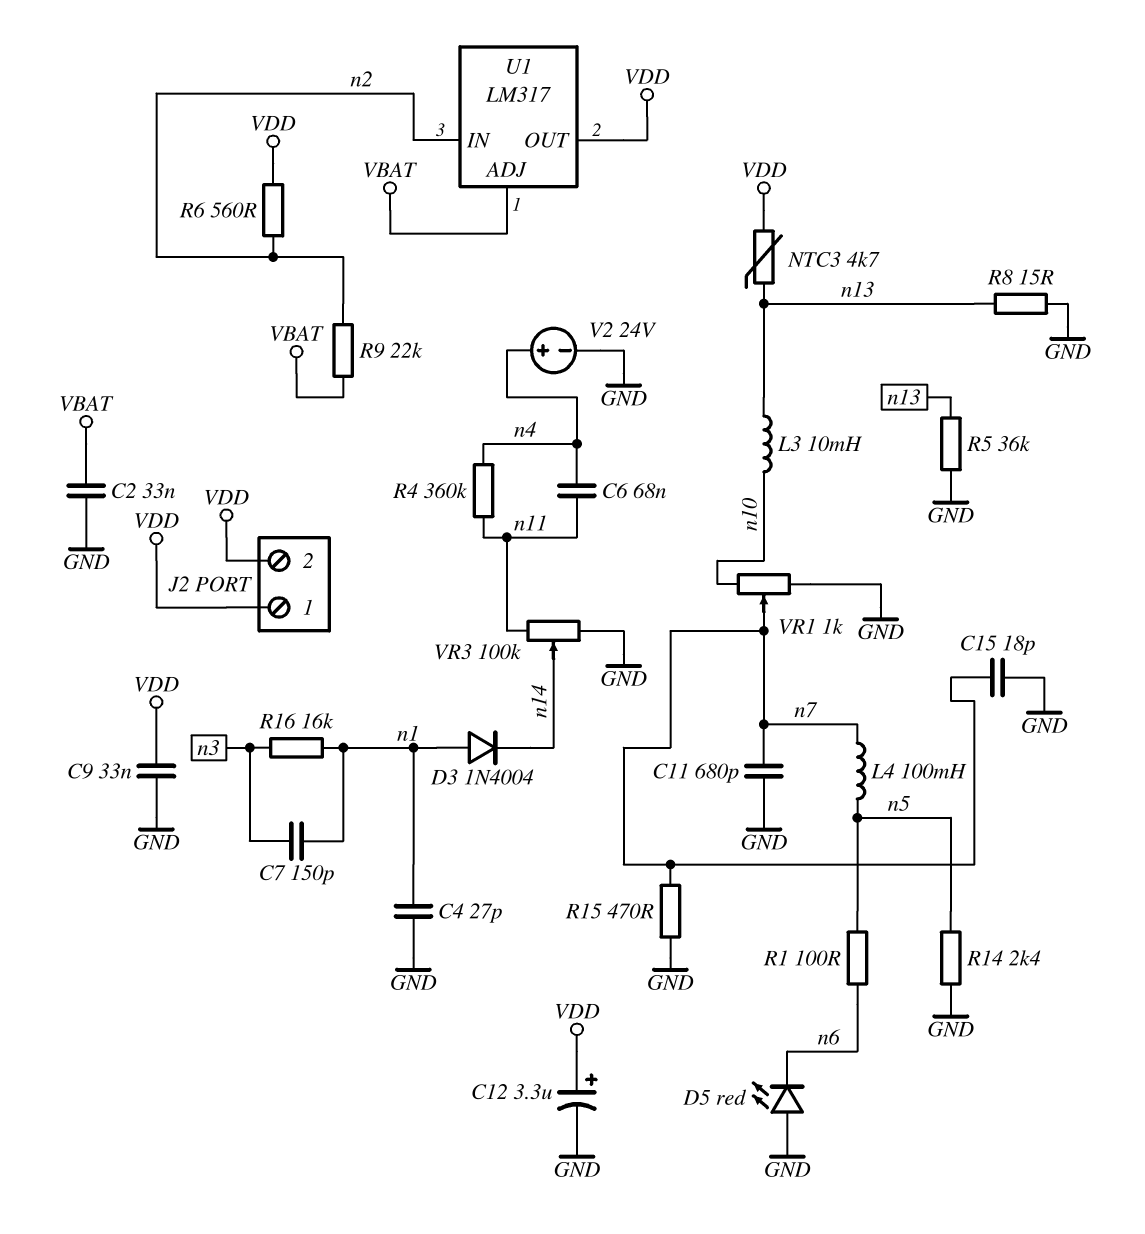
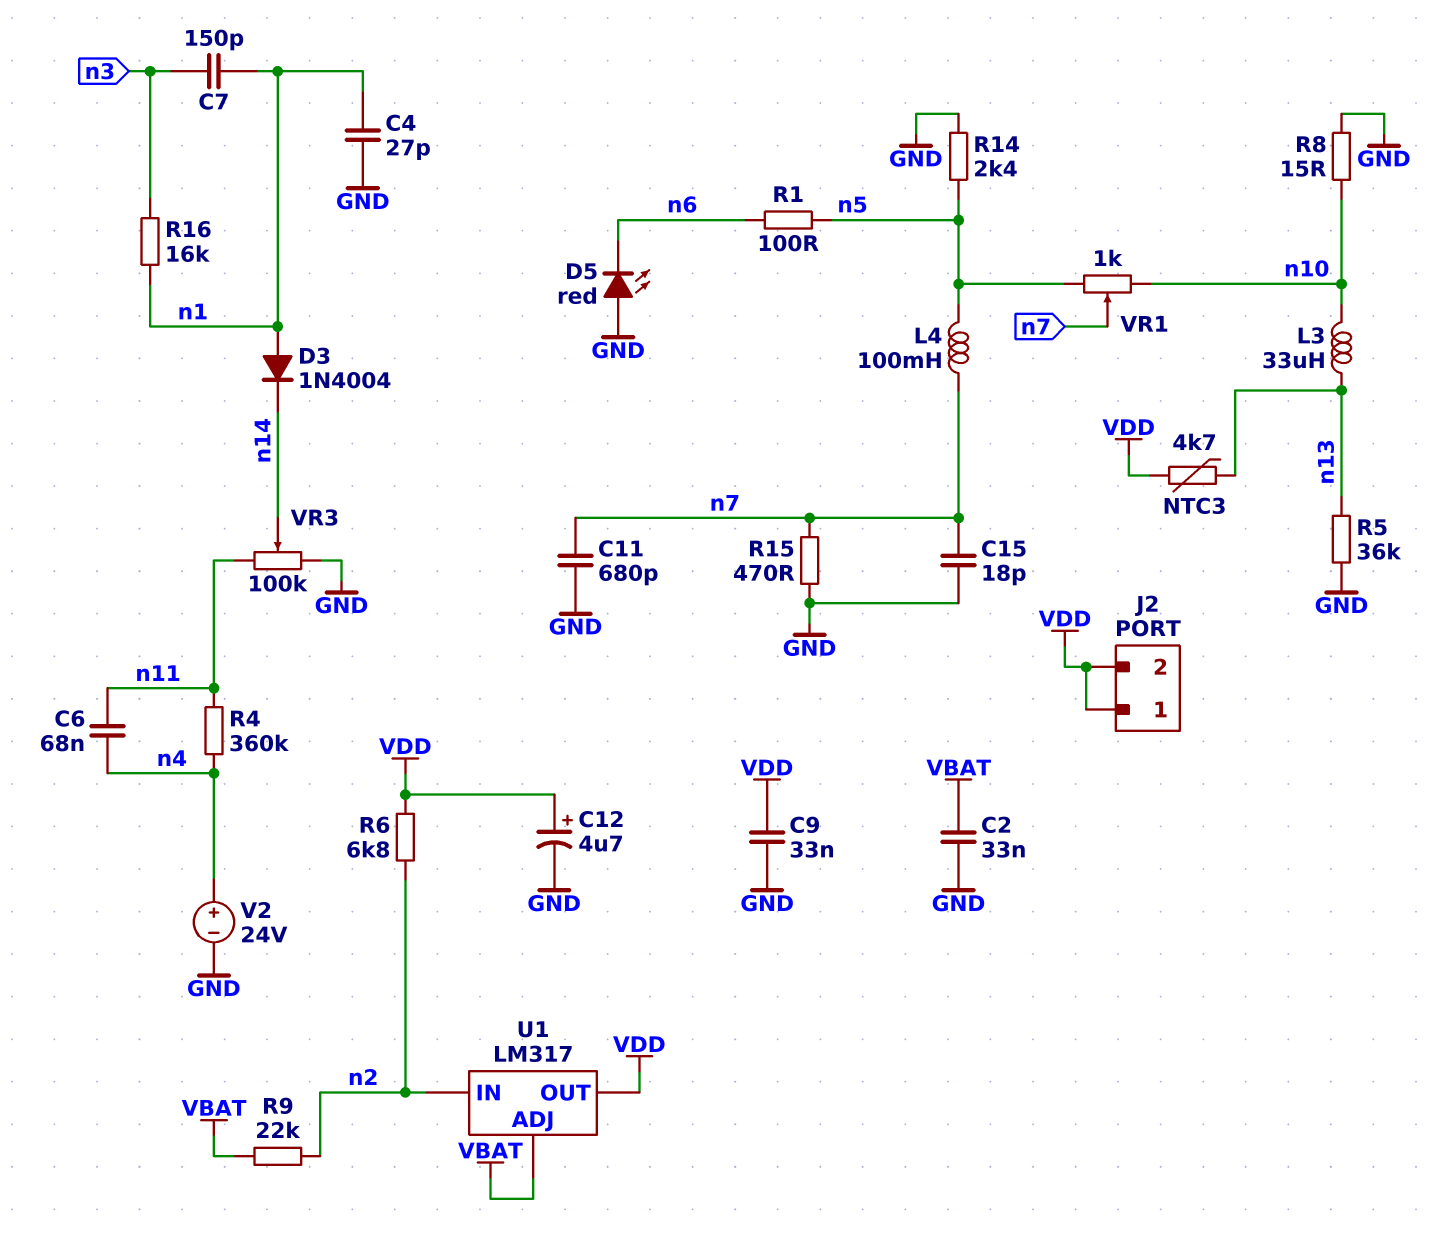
C12: 3.3uF (plus VDD, minus GND) -> 4.7uF (plus VDD, minus GND)
L3: 10mH (n10, n13) -> 33uH (n10, n13)
R6: 560 (VDD, n2) -> 6.8k (VDD, n2)
R8: 15 (GND, n13) -> 15 (GND, n10)
VR1: 1k (GND, n10, wiper n7) -> 1k (n5, n10, wiper n7)

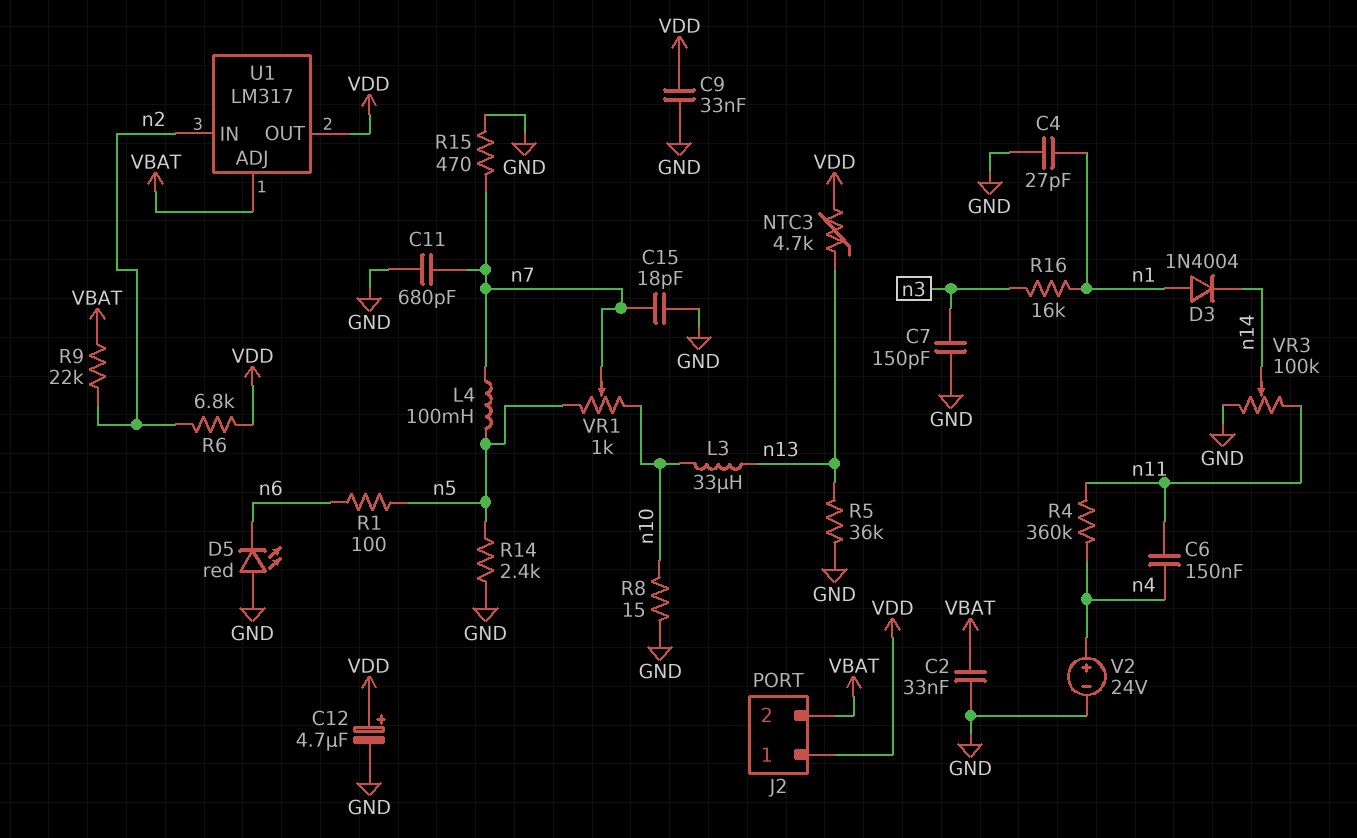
C6: 68nF (n4, n11) -> 150nF (n4, n11)
C7: 150pF (n1, n3) -> 150pF (GND, n3)
J2 pin 2: VDD -> VBAT

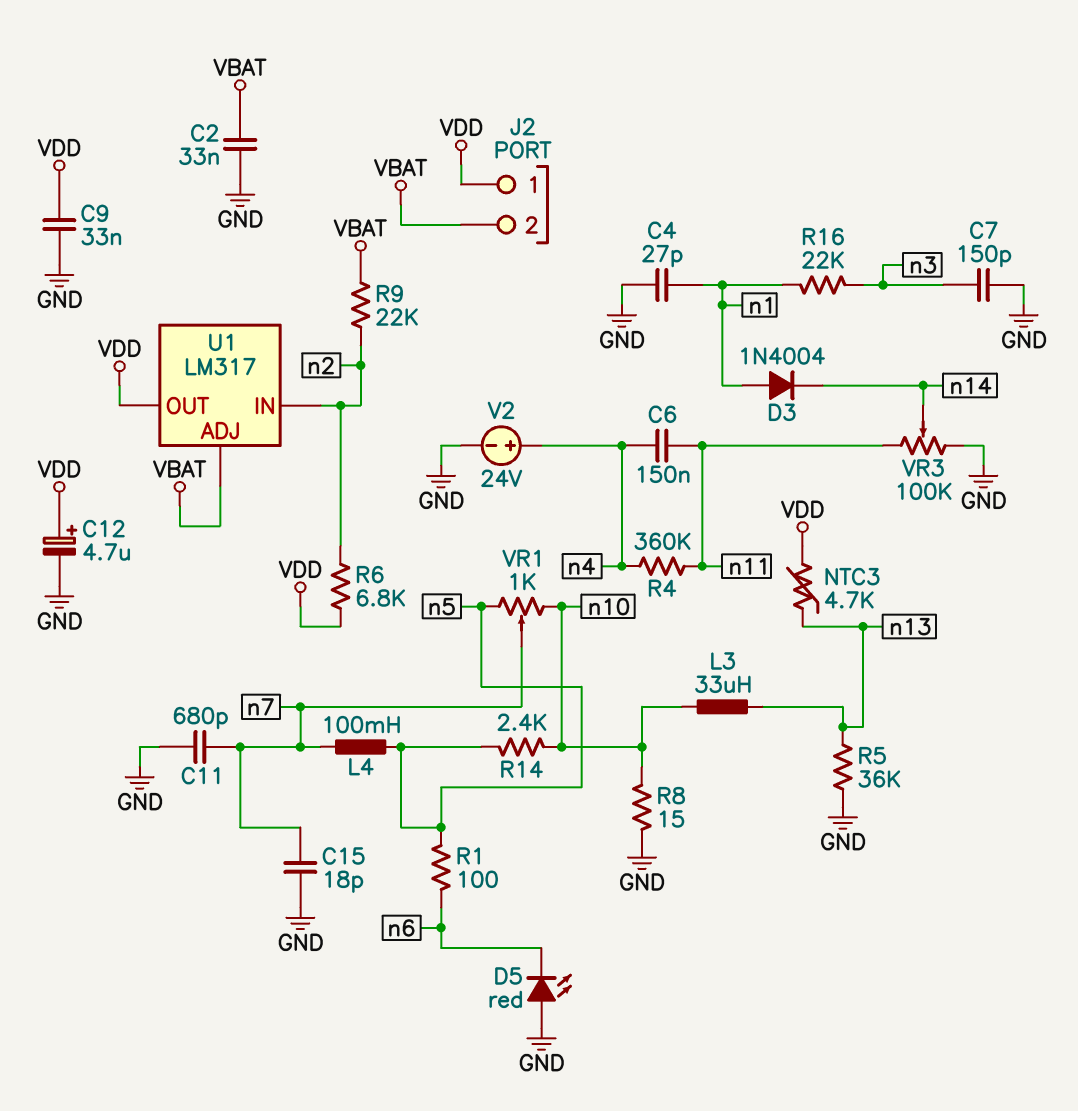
R14: 2.4k (GND, n5) -> 2.4k (n5, n10)
R15: 470 (GND, n7) -> none
R16: 16k (n1, n3) -> 22k (n1, n3)

